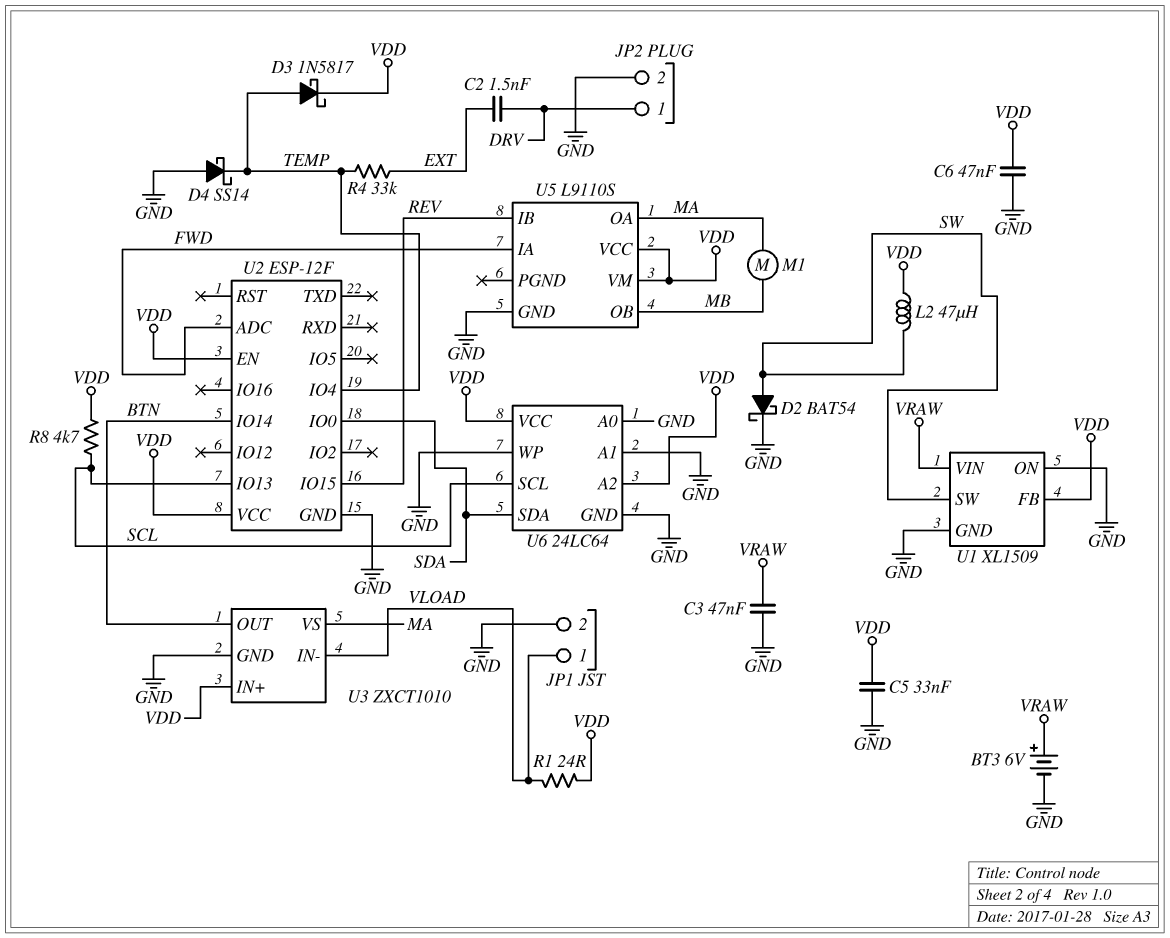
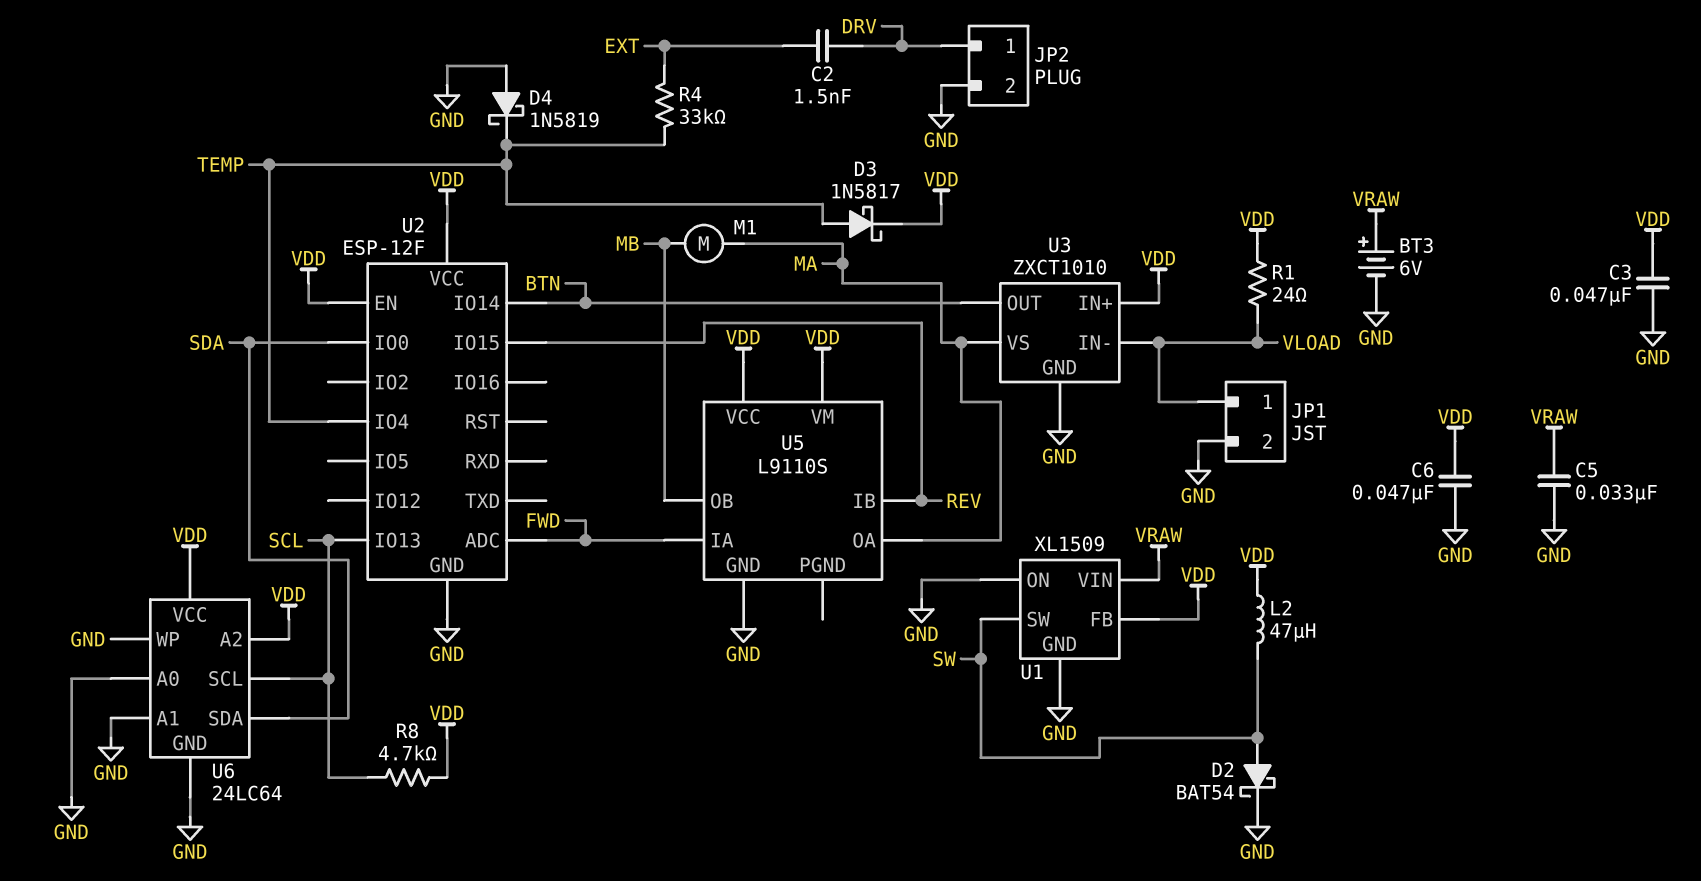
C3: 47nF (GND, VRAW) -> 47nF (GND, VDD)
C5: 33nF (GND, VDD) -> 33nF (GND, VRAW)
D4: schottky SS14 (A GND, K TEMP) -> schottky 1N5819 (A GND, K TEMP)

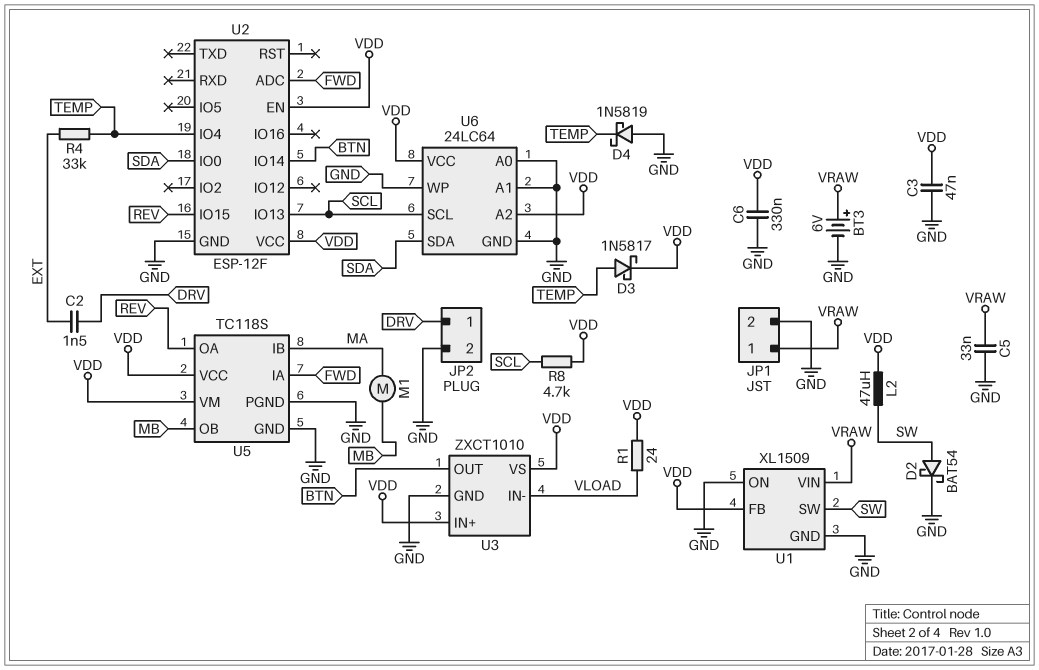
C6: 47nF (GND, VDD) -> 330nF (GND, VDD)
JP1 pin 1: VLOAD -> VRAW
U3 pin VS: MA -> VDD
U5: L9110S -> TC118S
U5 pin IB: REV -> MA
U5 pin OA: MA -> REV
U5 pin PGND: none -> GND

